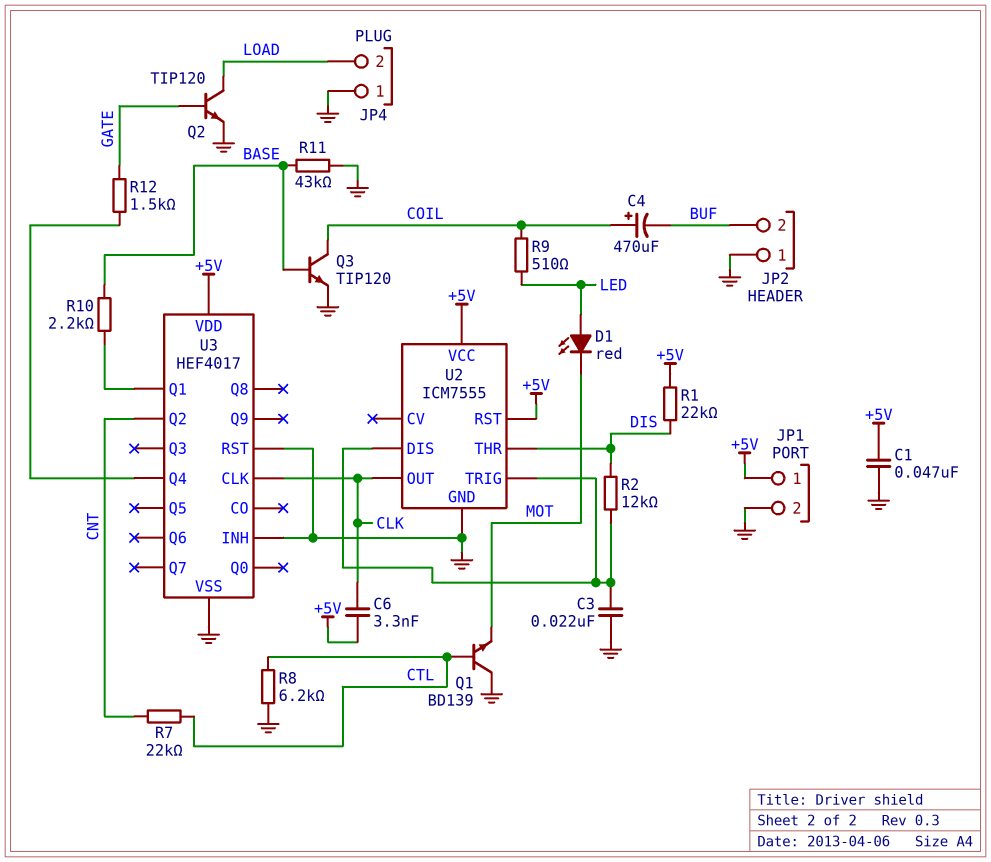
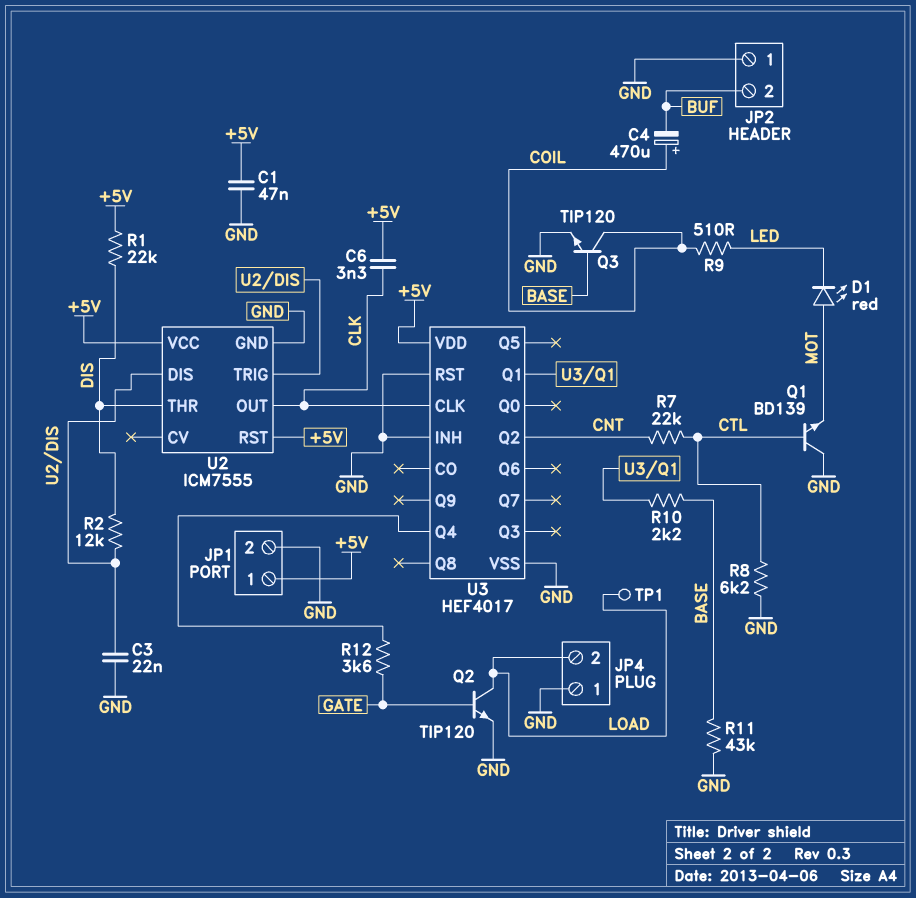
D1: LED red (A LED, K MOT) -> LED red (A MOT, K LED)
R12: 1.5k (GATE, U3/Q4) -> 3.6k (GATE, U3/Q4)
TP1: none -> test point (LOAD)

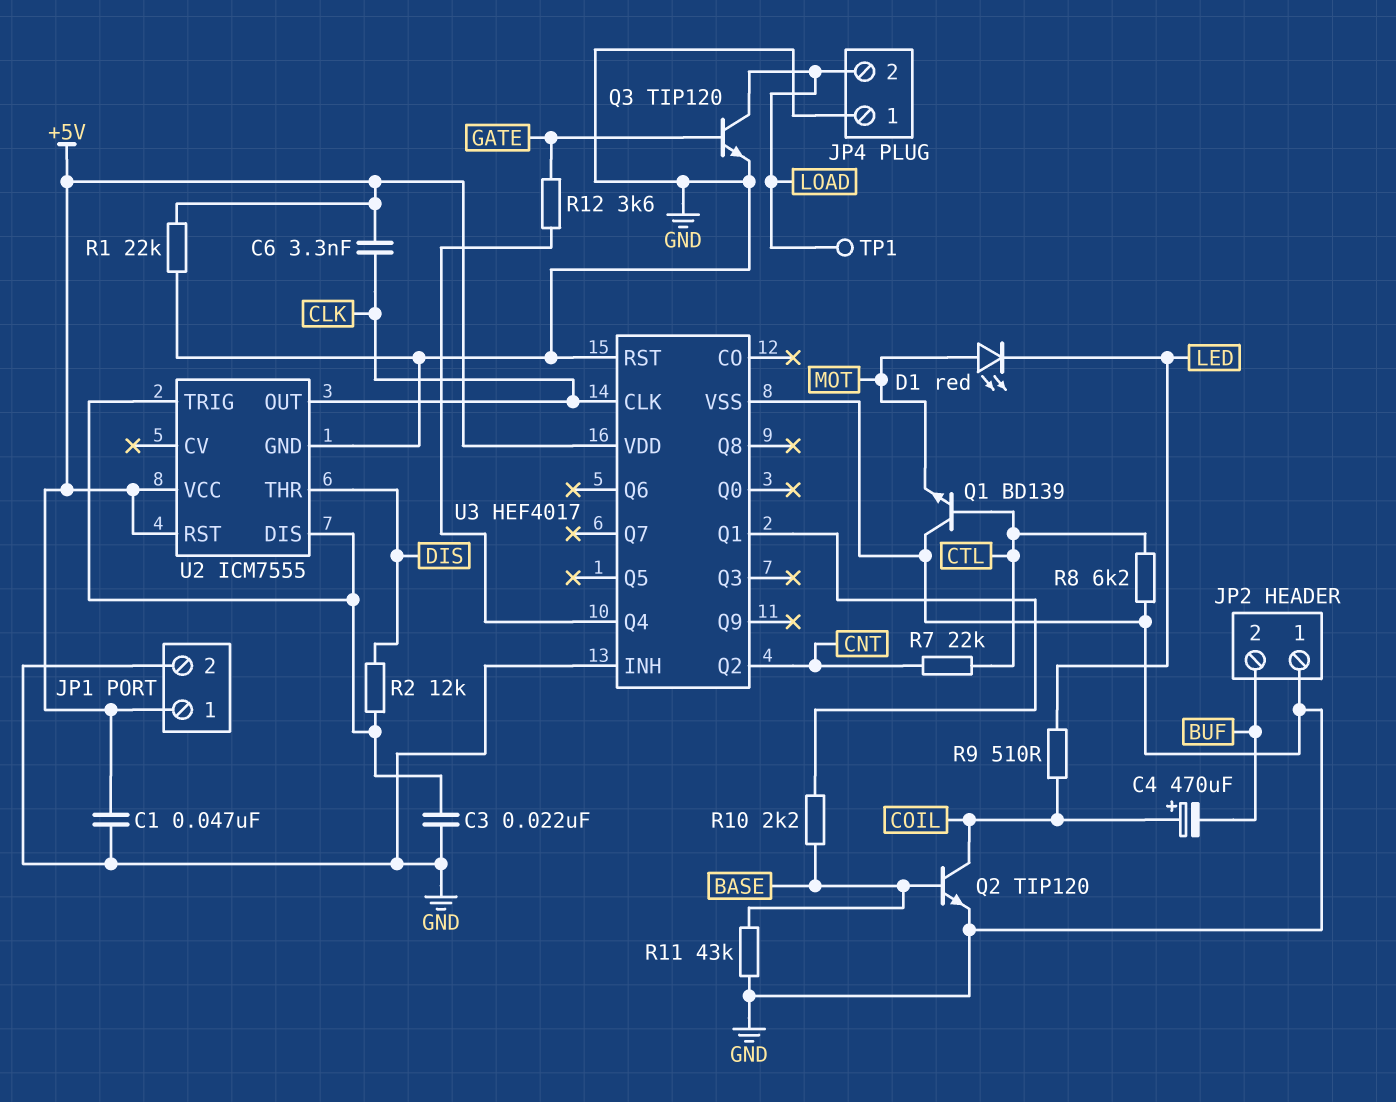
Q2: NPN TIP120 (B GATE, C LOAD, E GND) -> NPN TIP120 (B BASE, C COIL, E GND)
Q3: NPN TIP120 (B BASE, C COIL, E GND) -> NPN TIP120 (B GATE, C LOAD, E GND)
R1: 22k (+5V, DIS) -> 22k (+5V, GND)

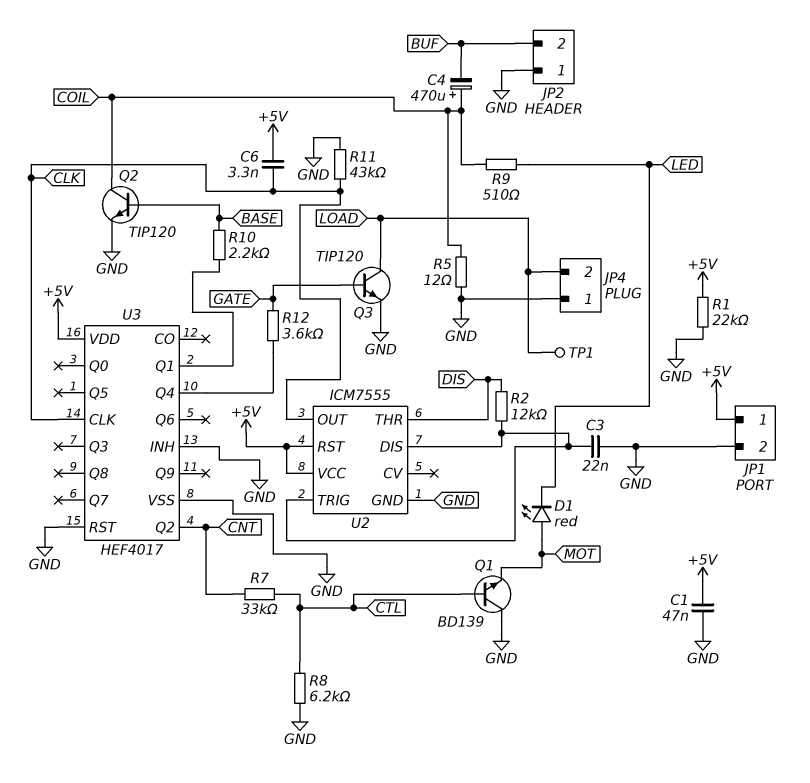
R5: none -> 12 (COIL, GND)
R7: 22k (CNT, CTL) -> 33k (CNT, CTL)
R11: 43k (BASE, GND) -> 43k (CLK, GND)

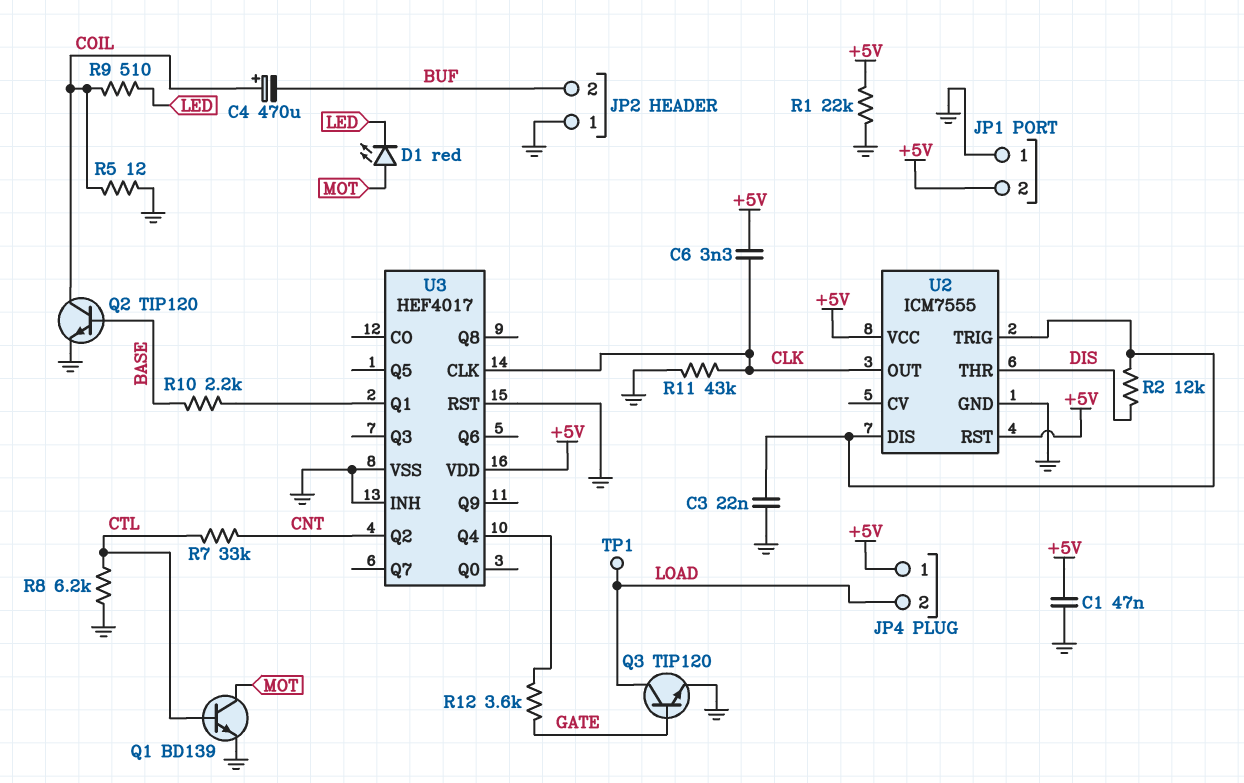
JP1 pin 1: +5V -> GND
JP1 pin 2: GND -> +5V
JP4 pin 1: GND -> +5V
Q1: NPN BD139 (B CTL, C GND, E MOT) -> NPN BD139 (B CTL, C MOT, E GND)

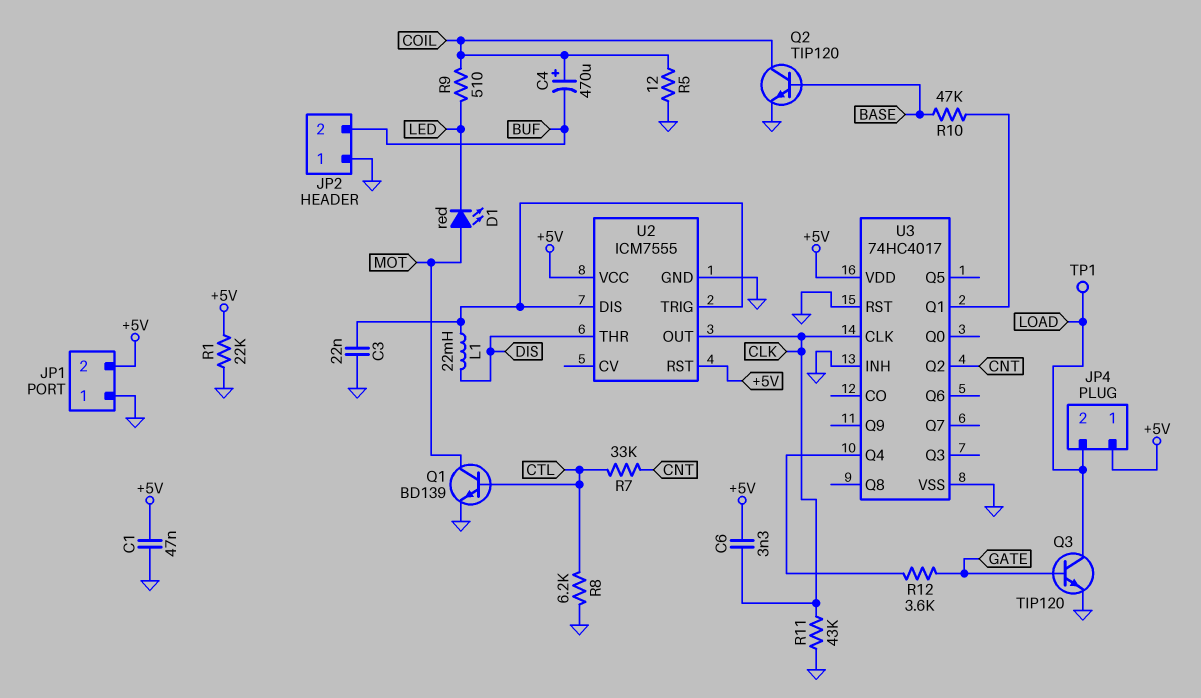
L1: none -> 22mH (DIS, U2/DIS)
R2: 12k (DIS, U2/DIS) -> none
R10: 2.2k (BASE, U3/Q1) -> 47k (BASE, U3/Q1)
U3: HEF4017 -> 74HC4017

